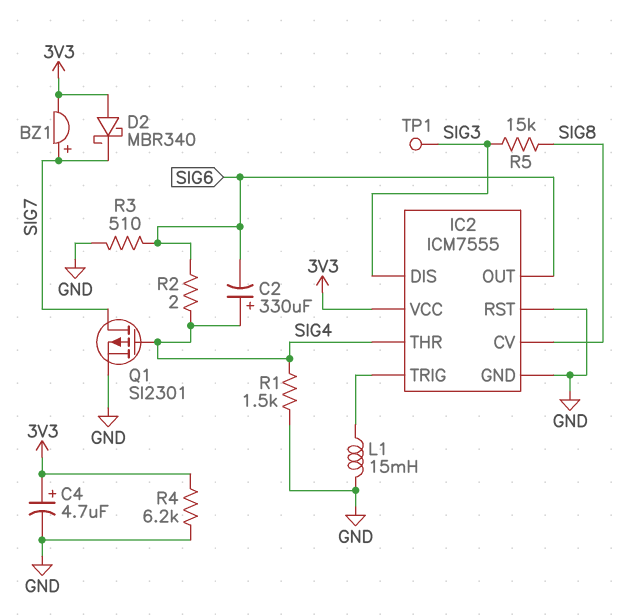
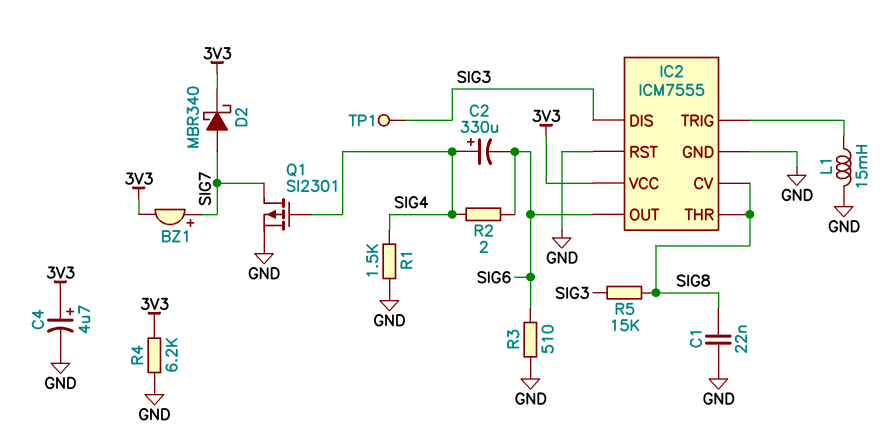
C1: none -> 22nF (GND, SIG8)
D2: schottky MBR340 (A 3V3, K SIG7) -> schottky MBR340 (A SIG7, K 3V3)
IC2 pin THR: SIG4 -> SIG8

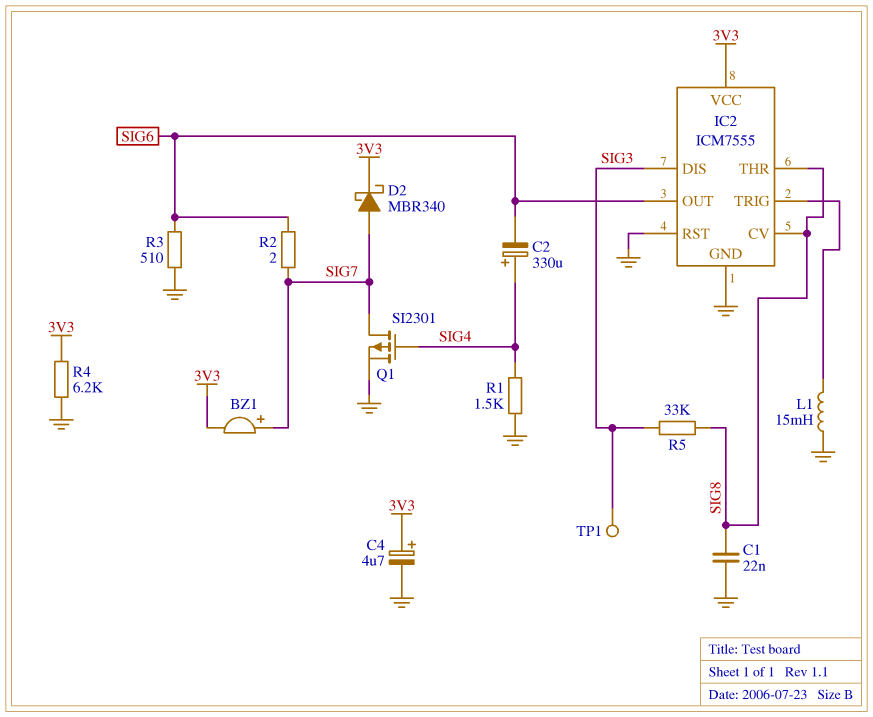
R2: 2 (SIG4, SIG6) -> 2 (SIG6, SIG7)
R5: 15k (SIG3, SIG8) -> 33k (SIG3, SIG8)

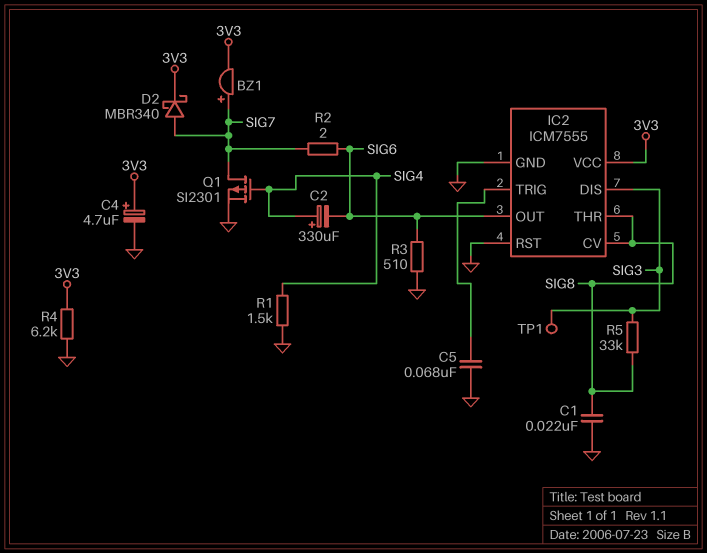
C5: none -> 68nF (GND, IC2/TRIG)
L1: 15mH (GND, IC2/TRIG) -> none

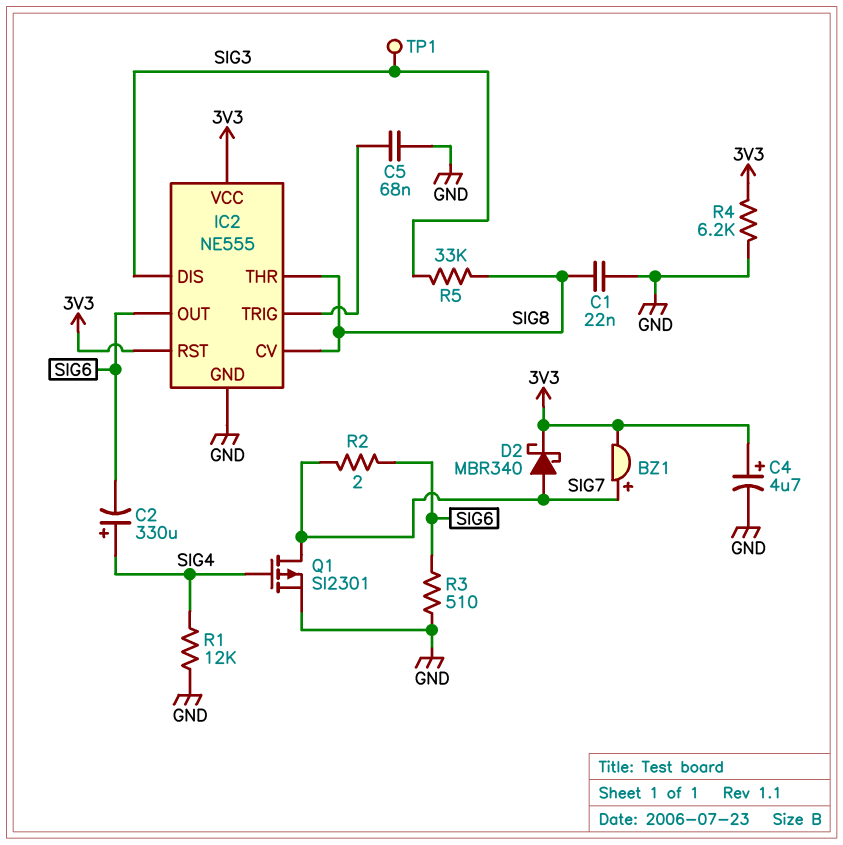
IC2: ICM7555 -> NE555
IC2 pin RST: GND -> 3V3
R1: 1.5k (GND, SIG4) -> 12k (GND, SIG4)

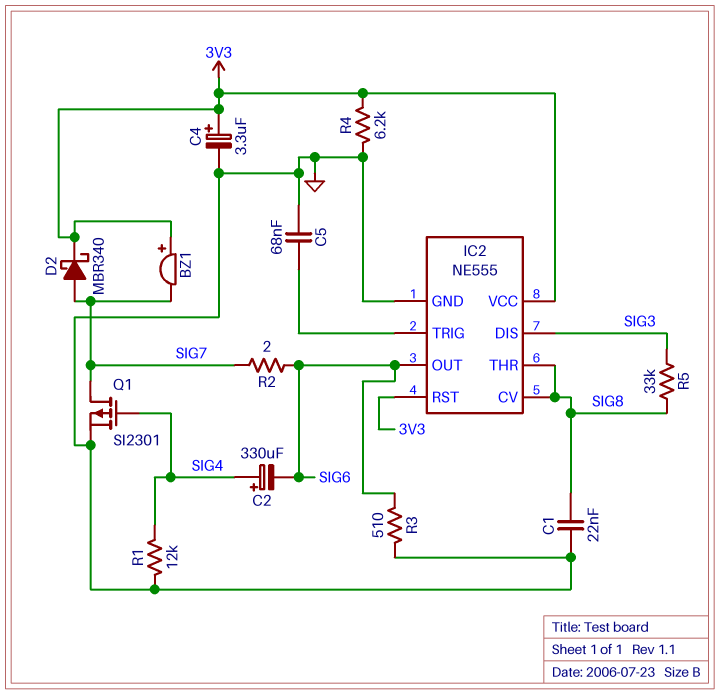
BZ1: buzzer (plus SIG7, minus 3V3) -> buzzer (plus 3V3, minus SIG7)
C4: 4.7uF (plus 3V3, minus GND) -> 3.3uF (plus 3V3, minus GND)
TP1: test point (SIG3) -> none

